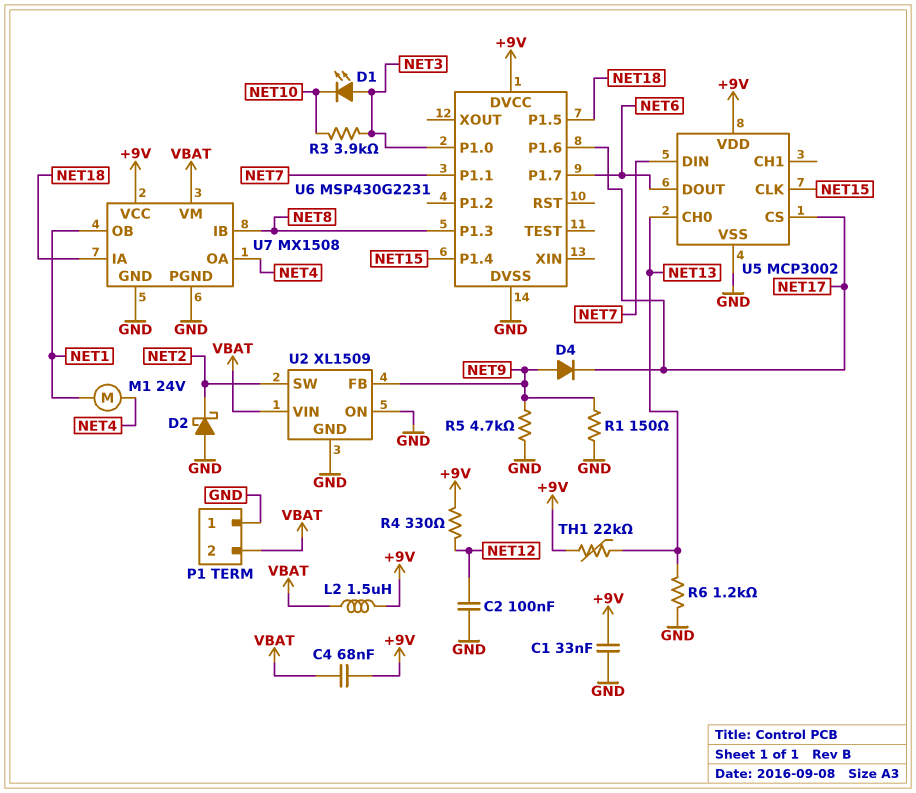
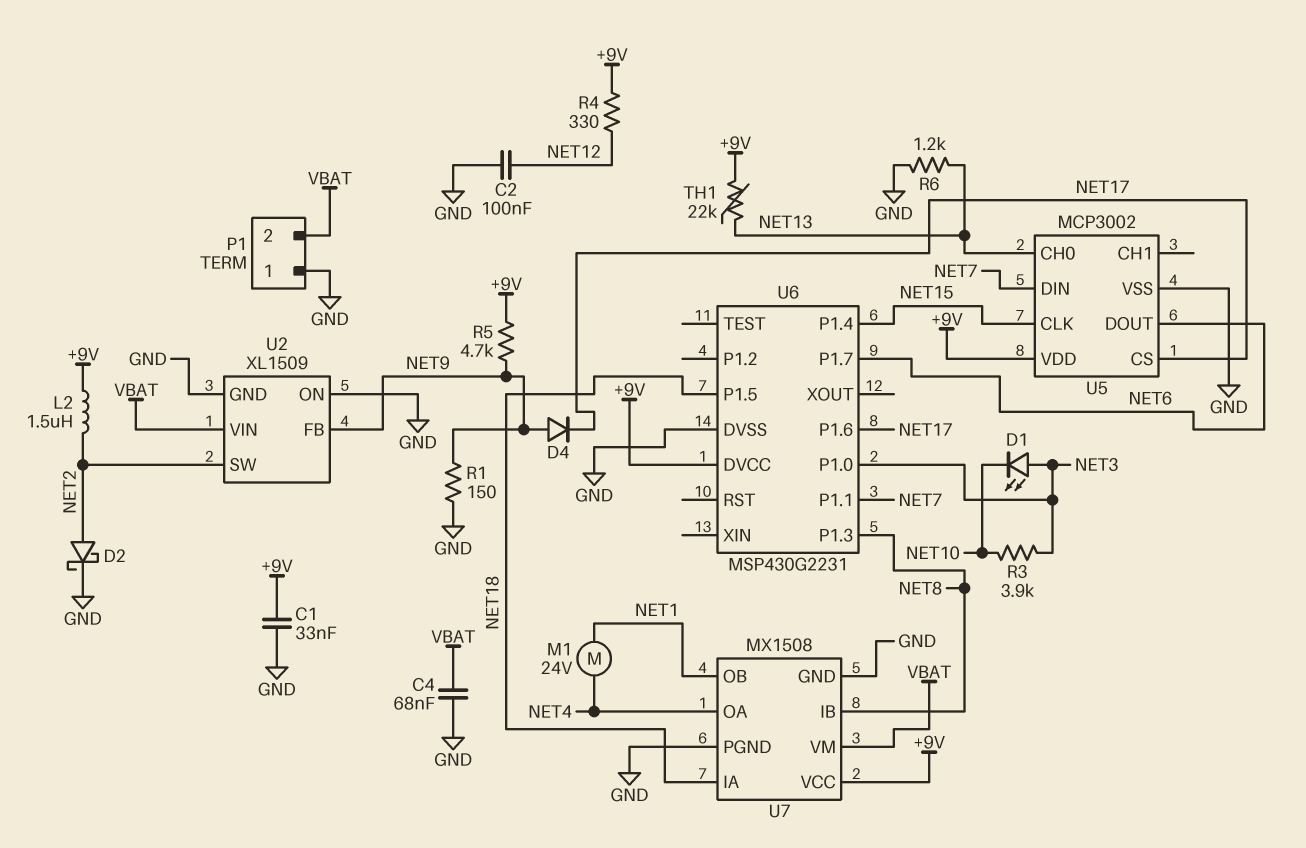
C4: 68nF (+9V, VBAT) -> 68nF (GND, VBAT)
D2: schottky (A GND, K NET2) -> schottky (A NET2, K GND)
L2: 1.5uH (+9V, VBAT) -> 1.5uH (+9V, NET2)
R5: 4.7k (GND, NET9) -> 4.7k (+9V, NET9)

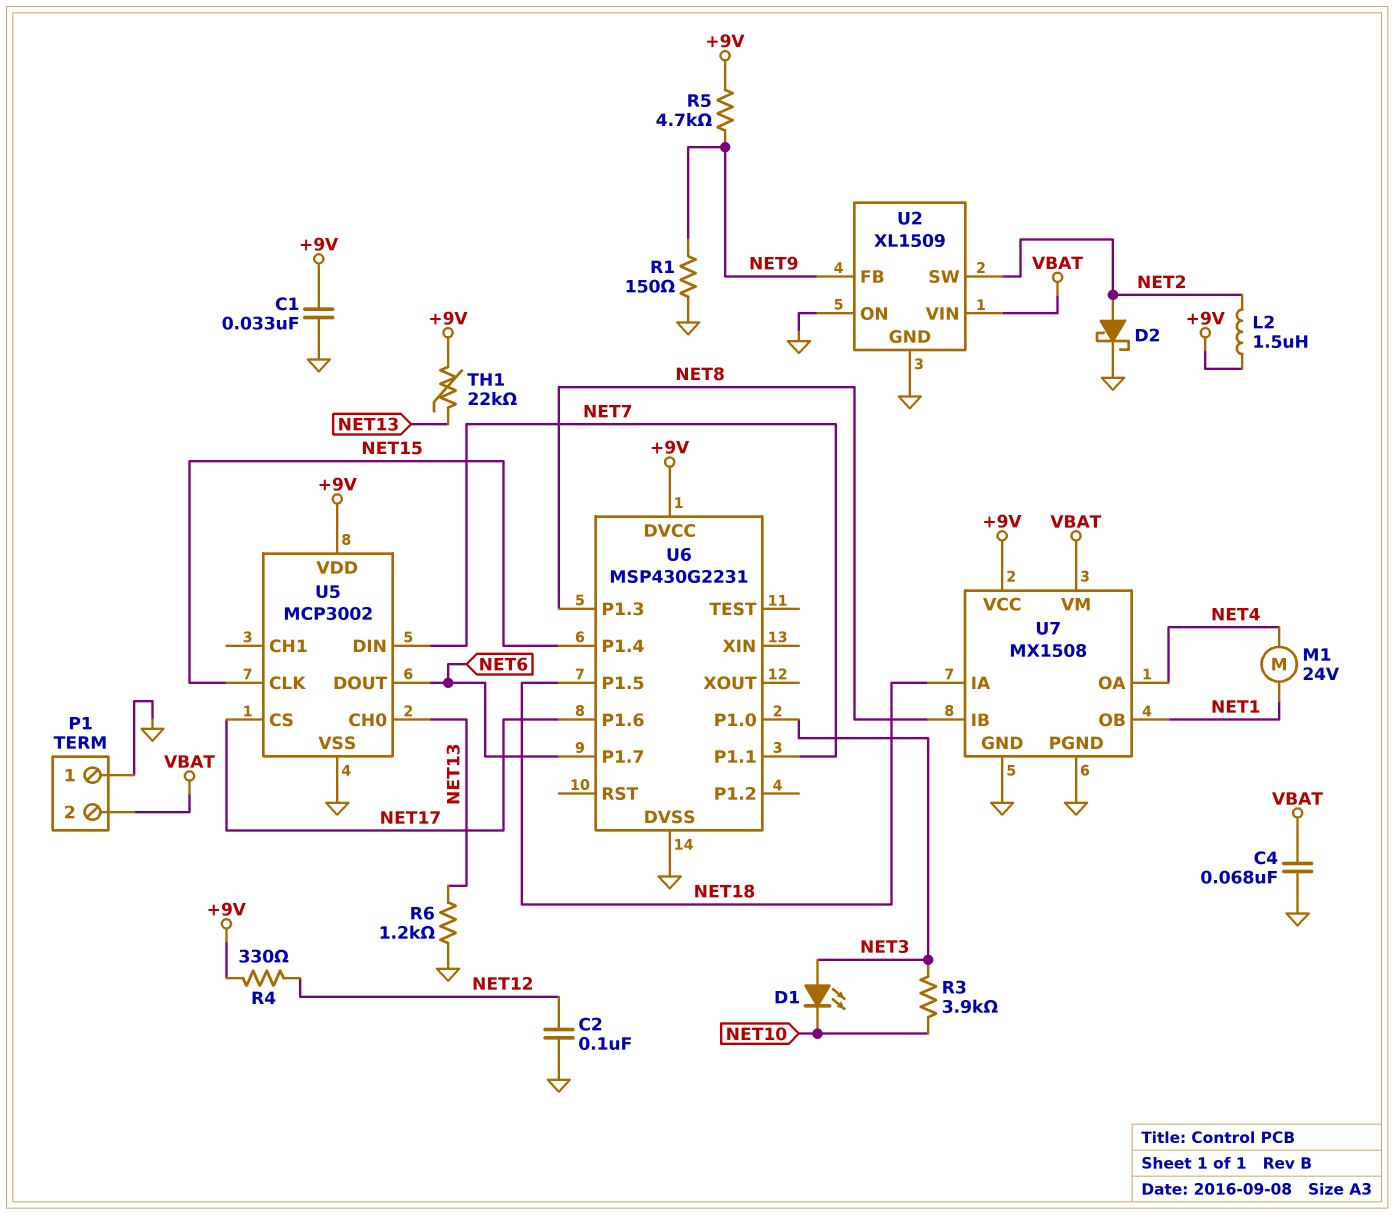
D4: diode (A NET9, K NET17) -> none

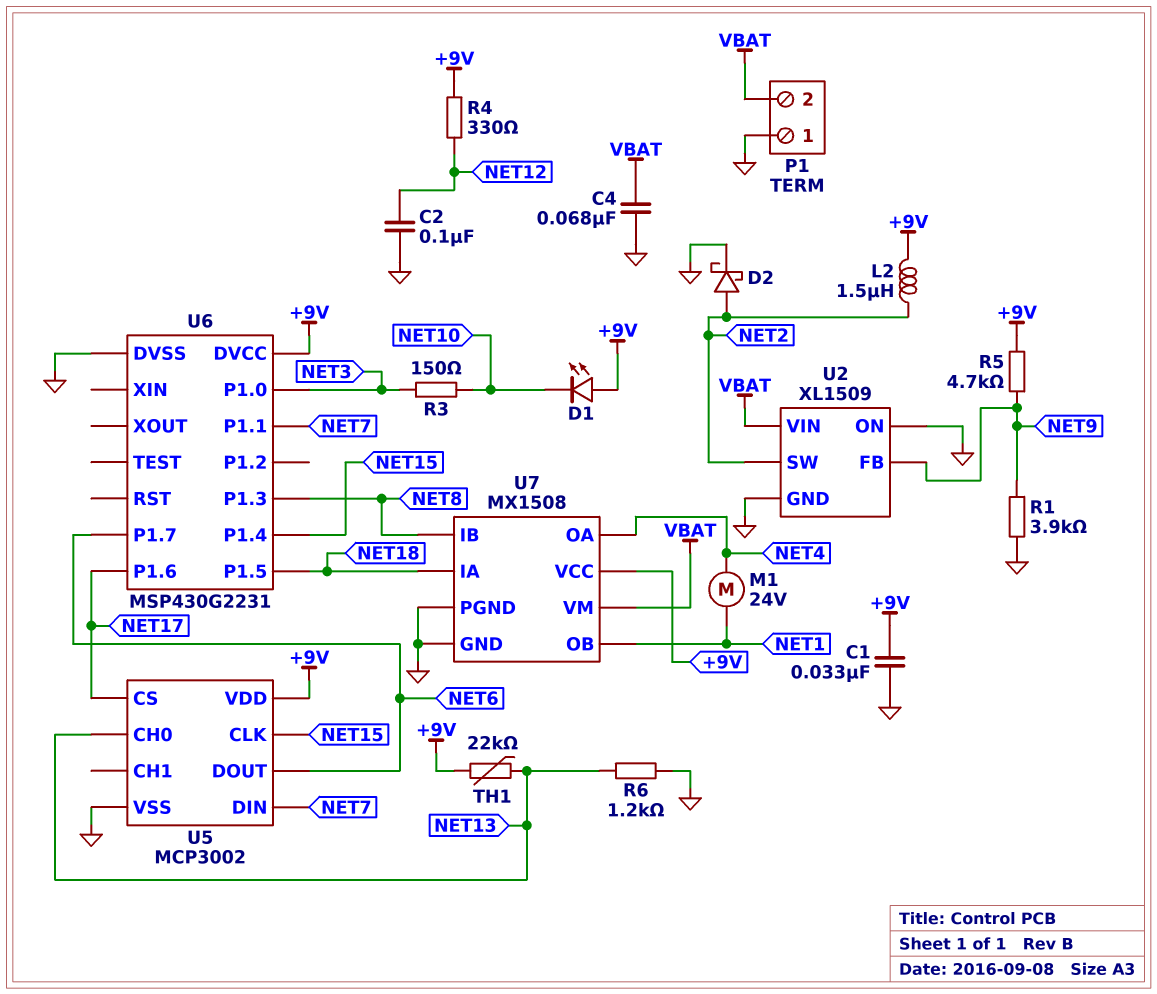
D1: LED (A NET3, K NET10) -> LED (A +9V, K NET10)
R1: 150 (GND, NET9) -> 3.9k (GND, NET9)
R3: 3.9k (NET3, NET10) -> 150 (NET3, NET10)

